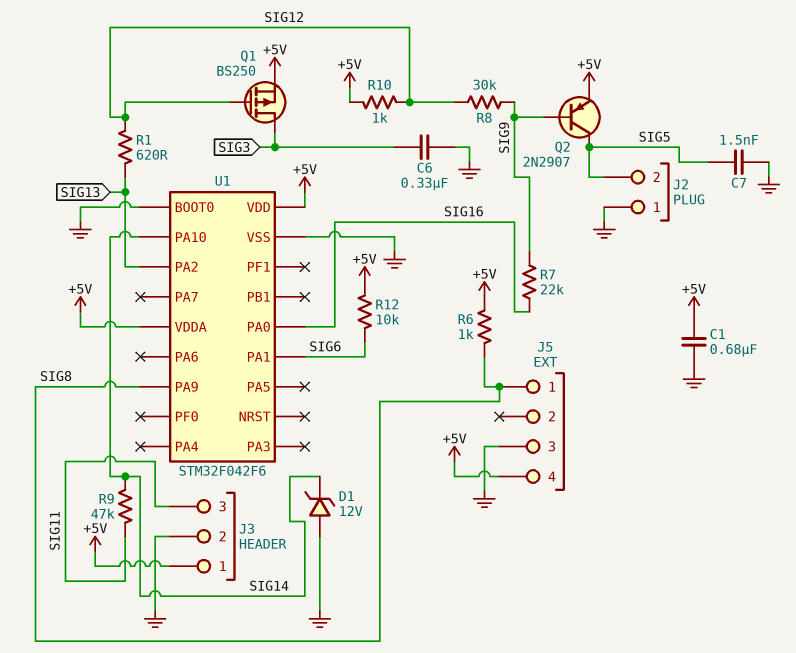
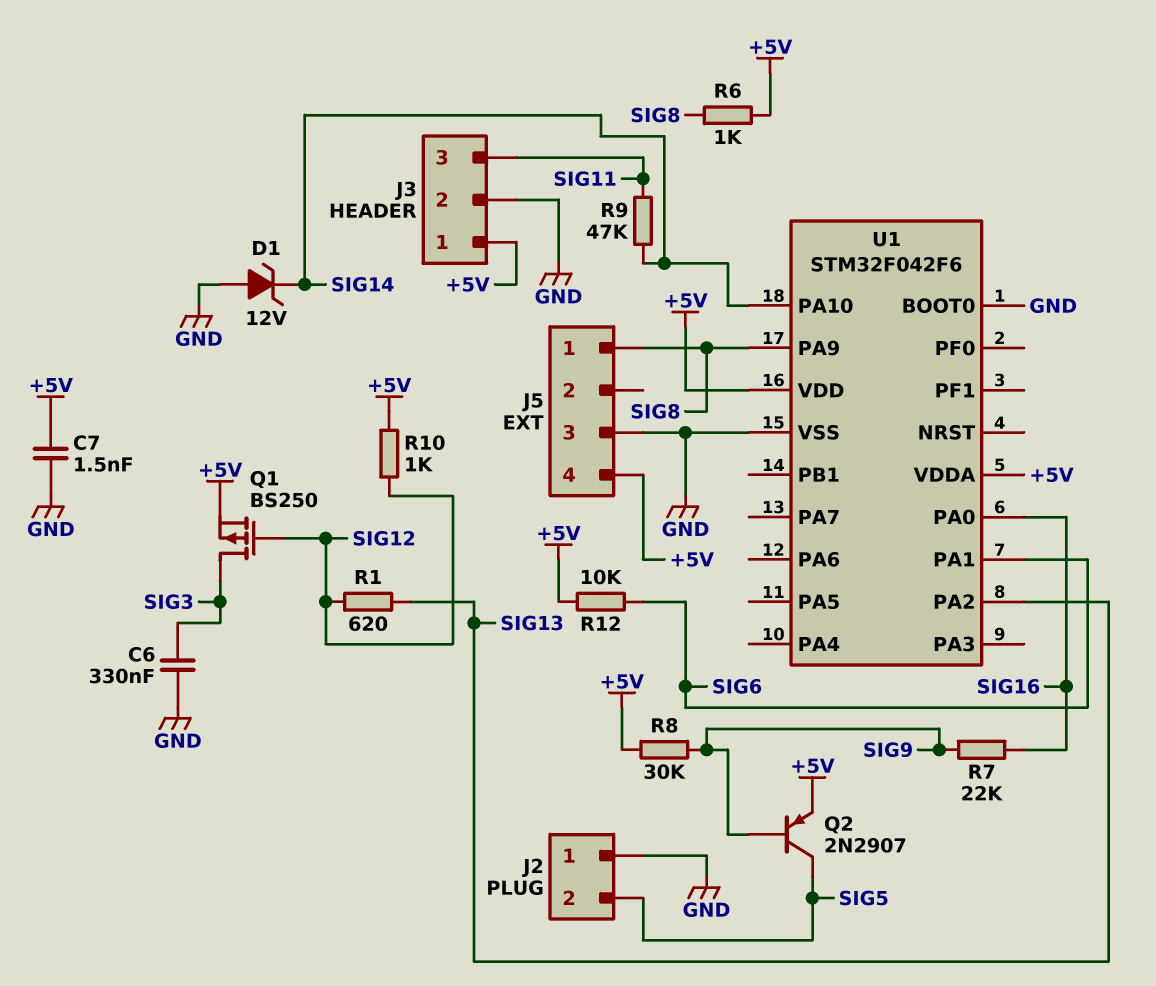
C1: 680nF (+5V, GND) -> none
C7: 1.5nF (GND, SIG5) -> 1.5nF (+5V, GND)
R8: 30k (SIG9, SIG12) -> 30k (+5V, SIG9)

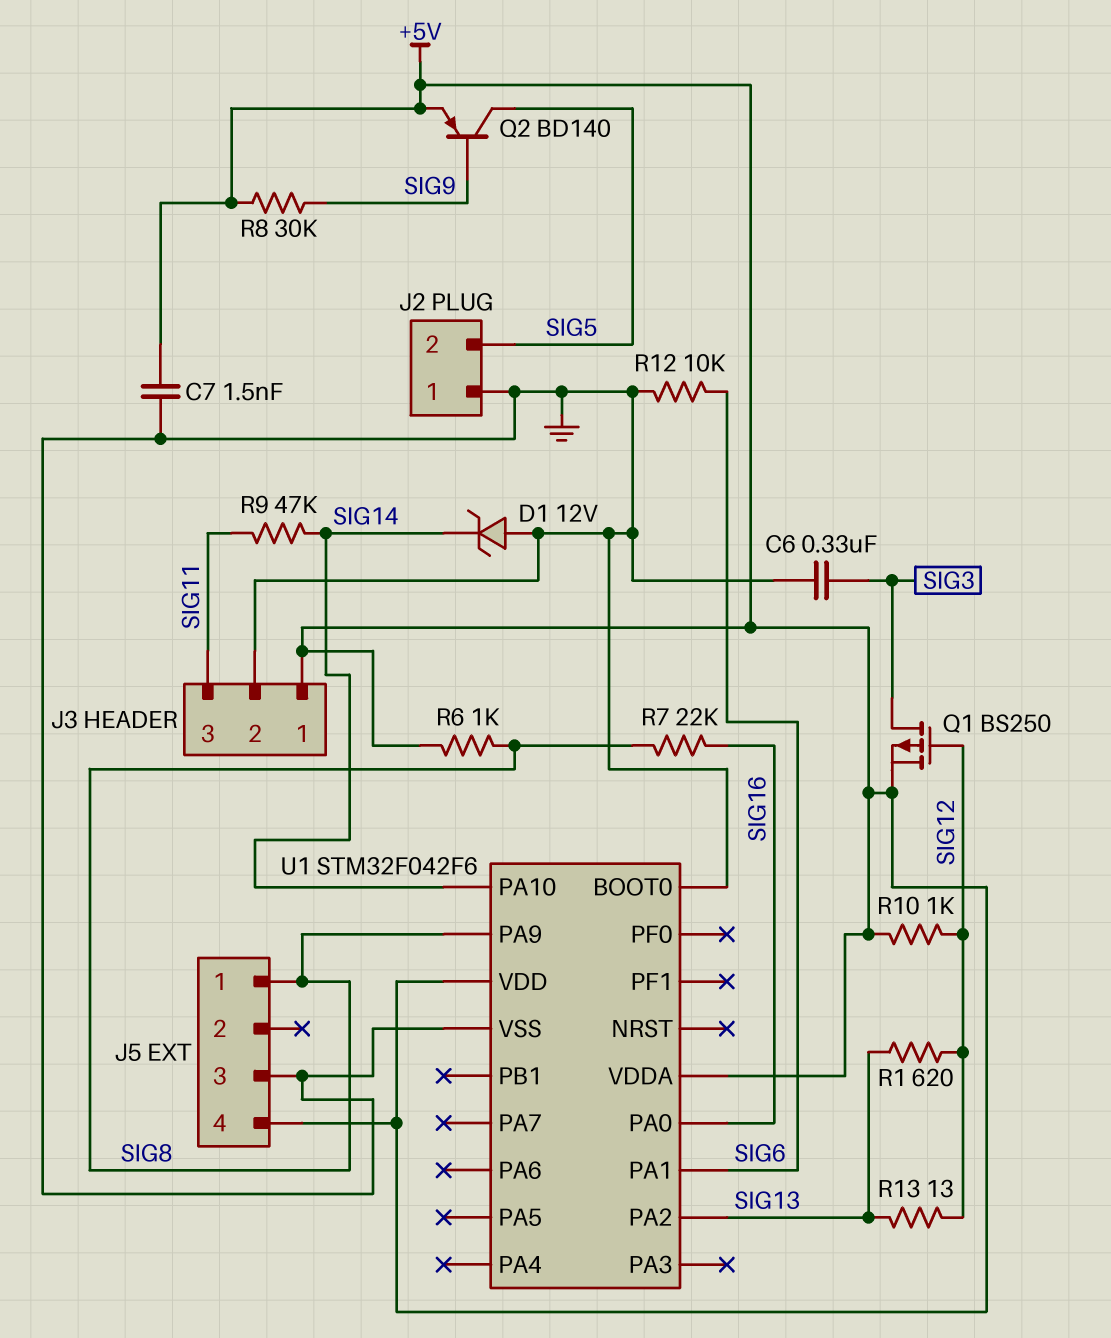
Q2: PNP 2N2907 (B SIG9, C SIG5, E +5V) -> PNP BD140 (B SIG9, C SIG5, E +5V)
R7: 22k (SIG9, SIG16) -> 22k (SIG8, SIG16)
R12: 10k (+5V, SIG6) -> 10k (GND, SIG6)
R13: none -> 13 (SIG12, SIG13)

